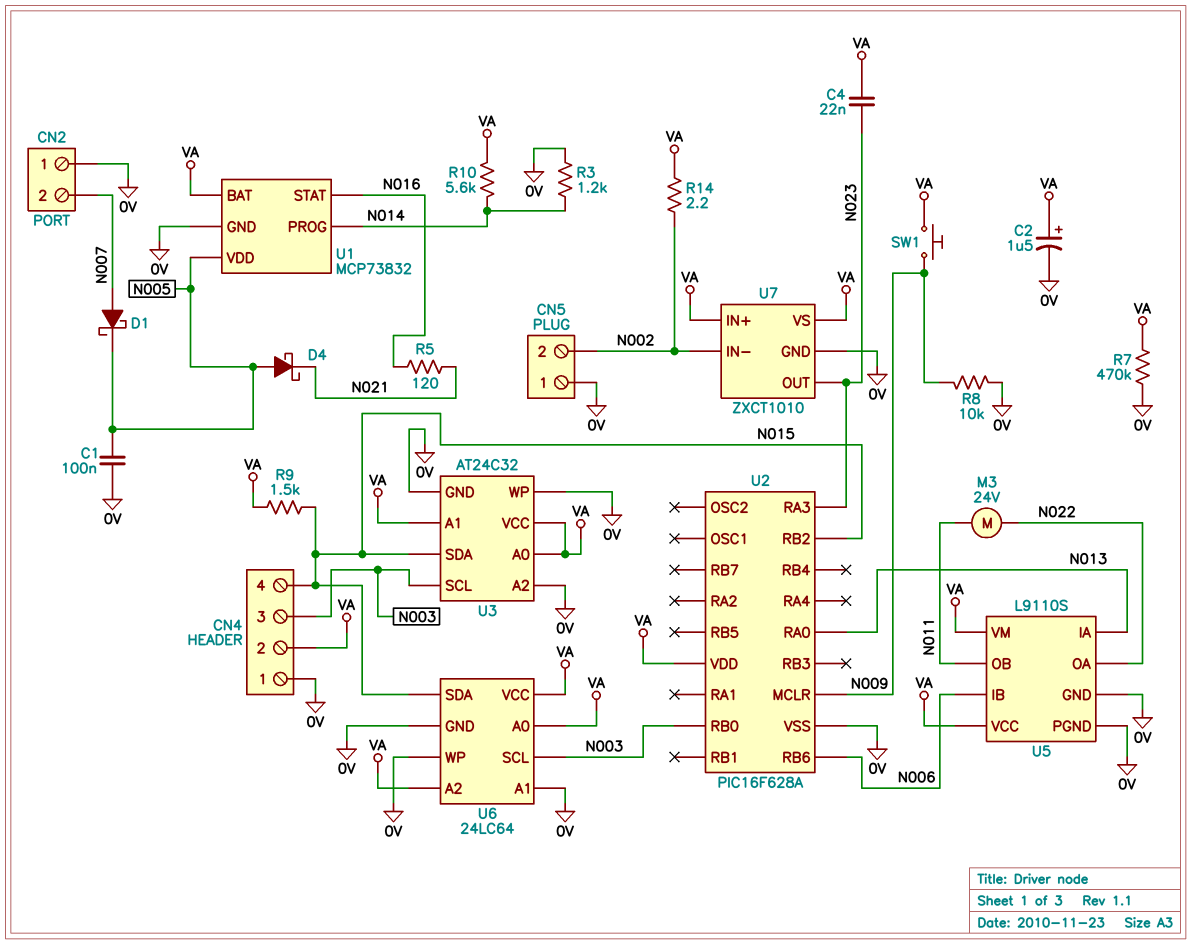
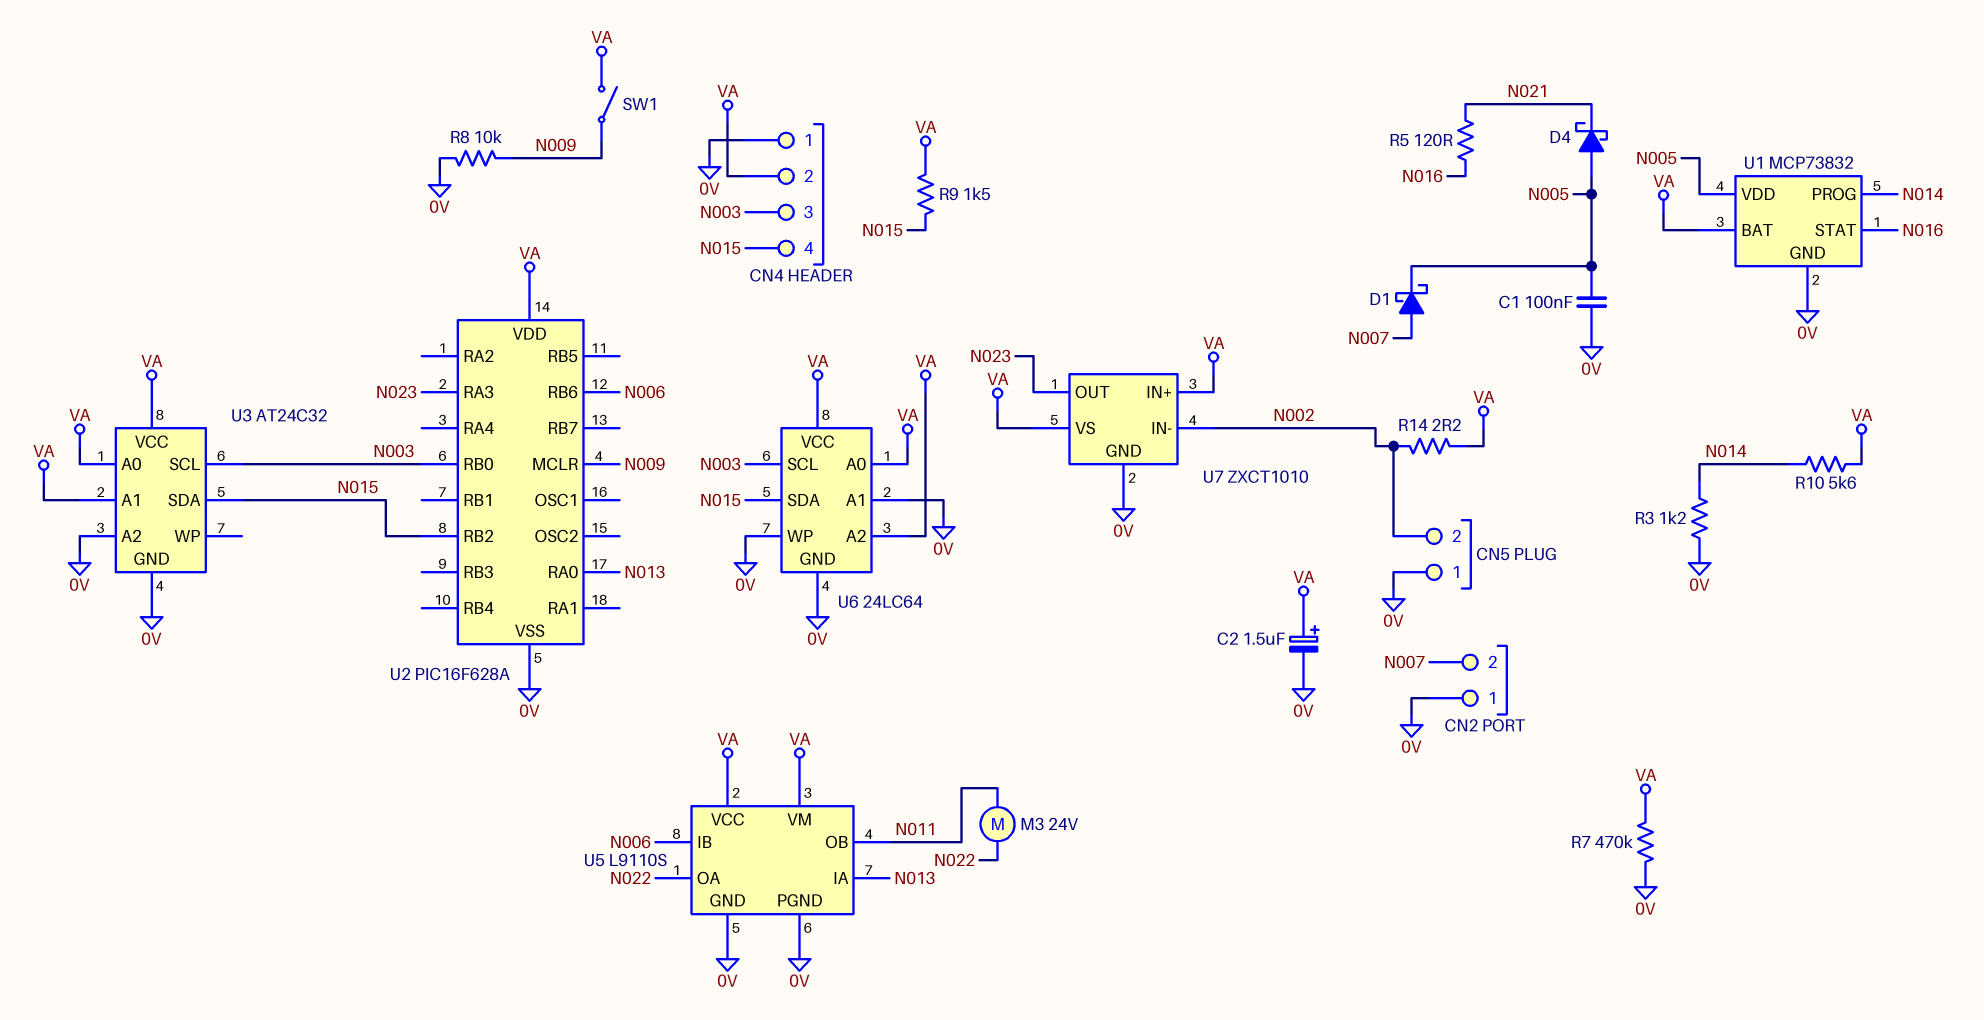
C4: 22nF (N023, VA) -> none
SW1: button (N009, VA) -> switch (N009, VA)
U3 pin WP: 0V -> none

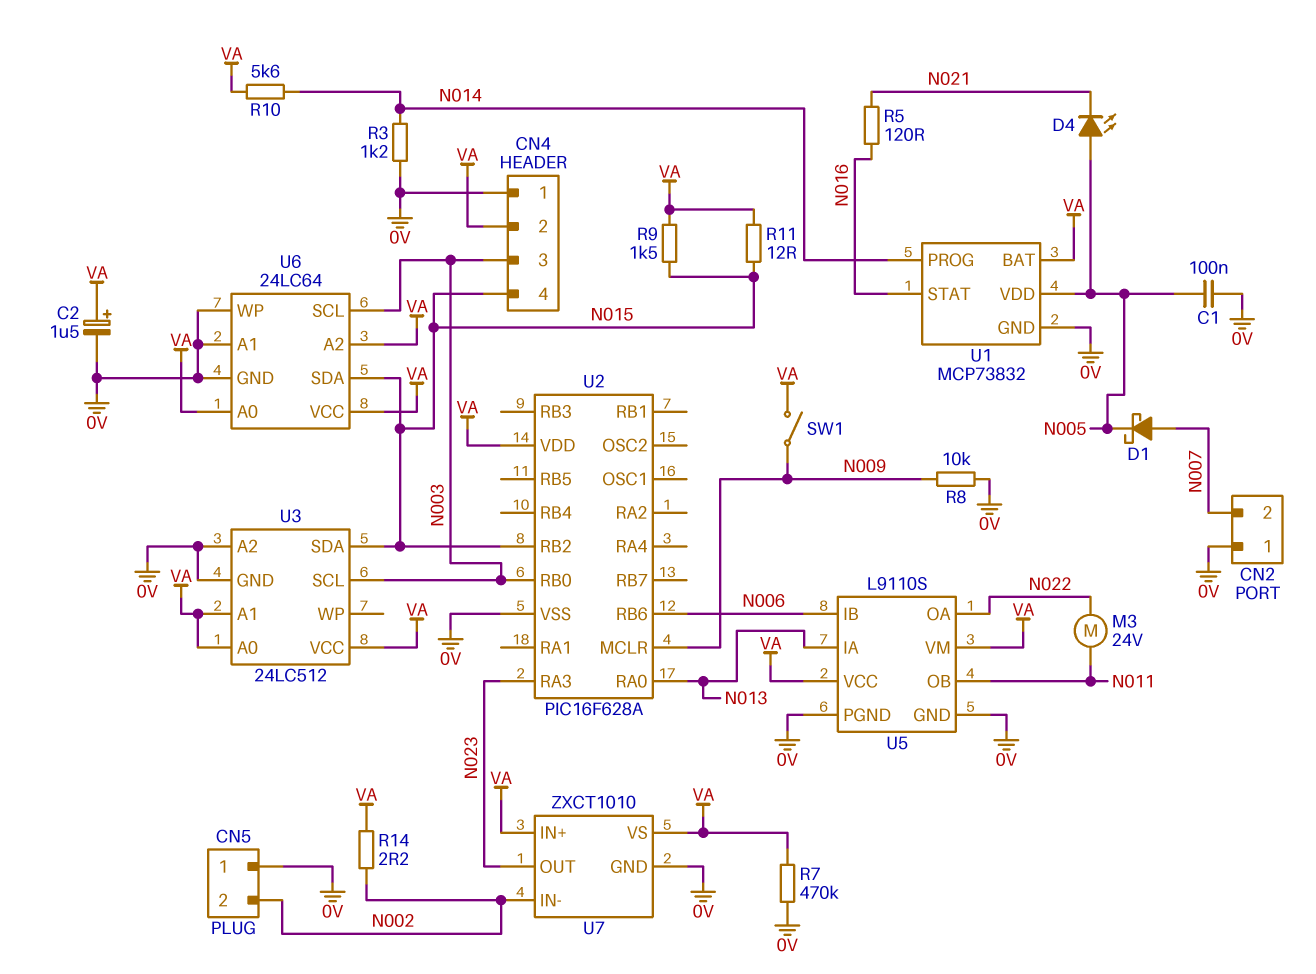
D4: schottky (A N005, K N021) -> LED (A N005, K N021)
R11: none -> 12 (N015, VA)
U3: AT24C32 -> 24LC512

